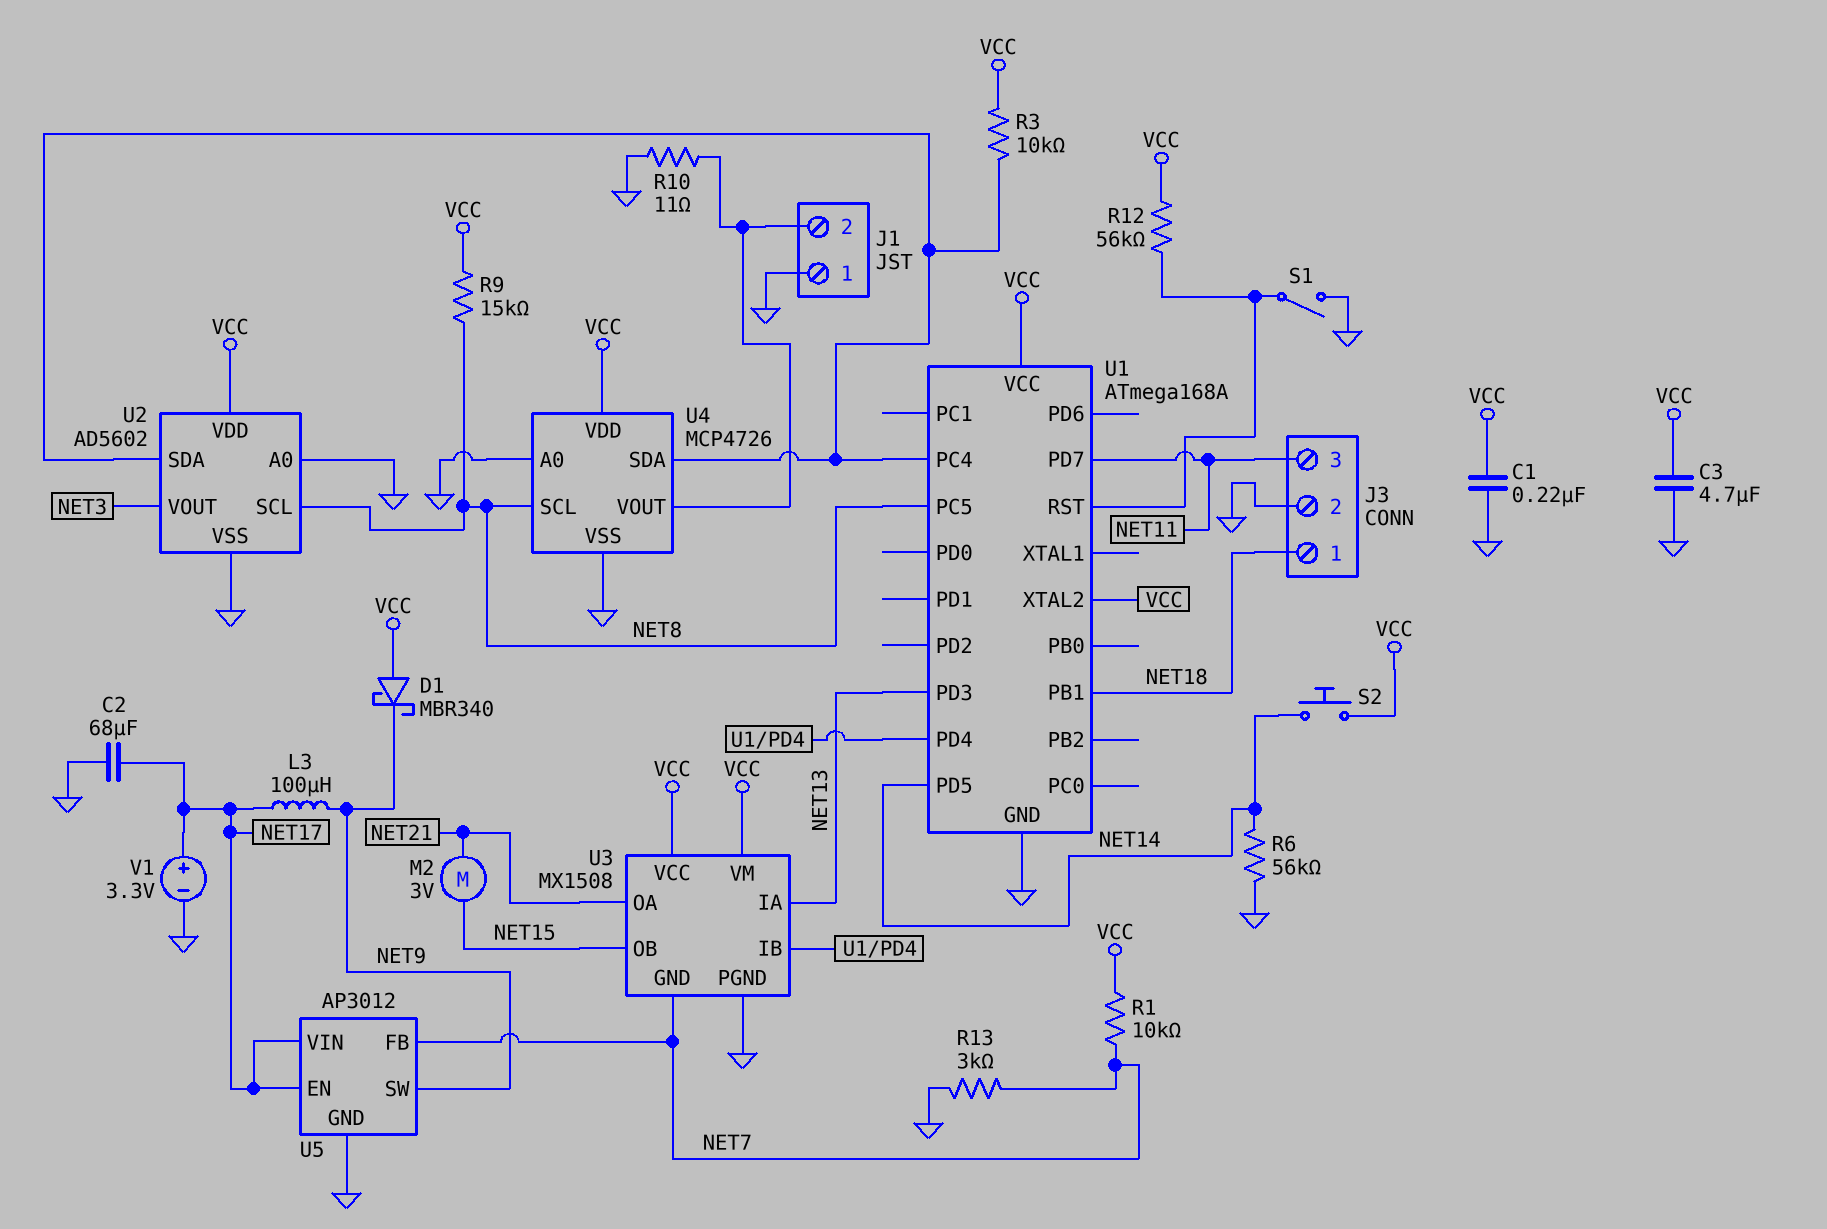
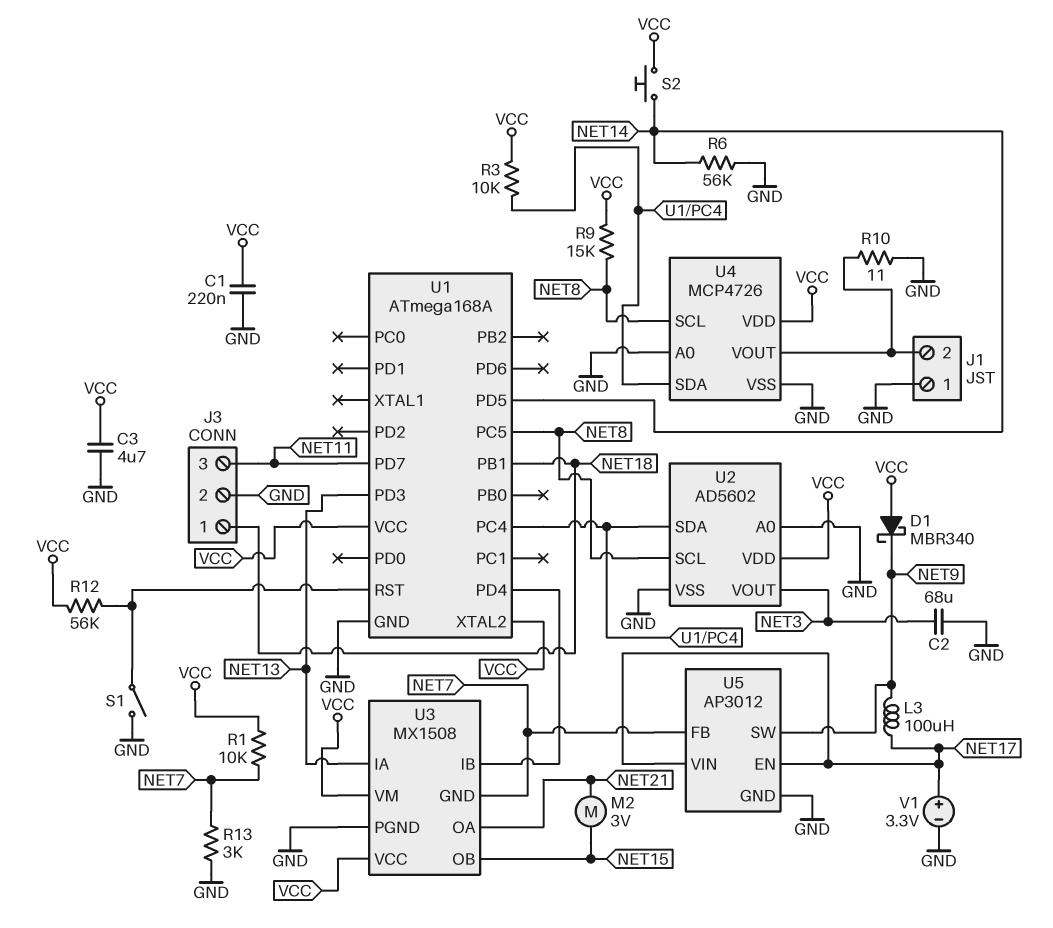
C2: 68uF (GND, NET17) -> 68uF (GND, NET3)

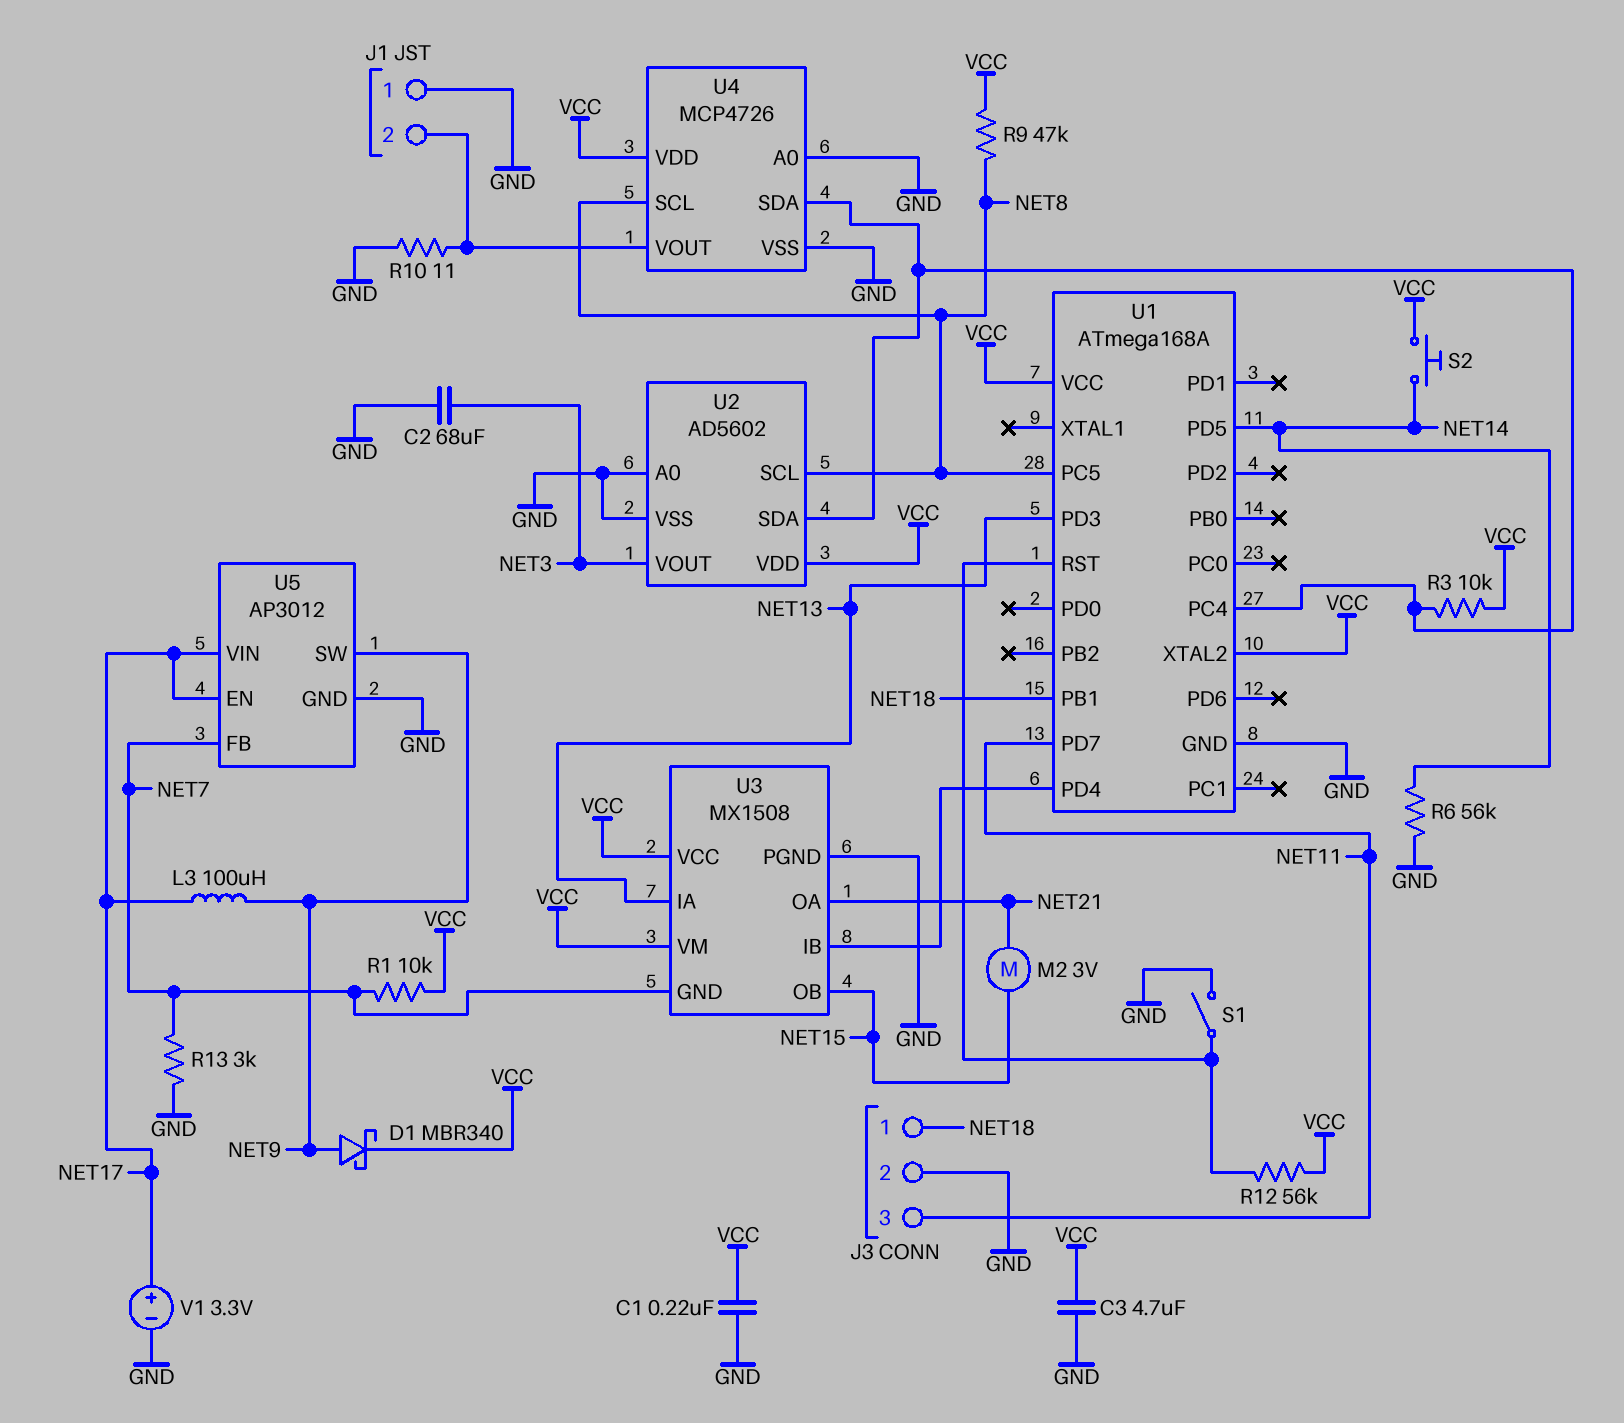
D1: schottky MBR340 (A VCC, K NET9) -> schottky MBR340 (A NET9, K VCC)
R9: 15k (NET8, VCC) -> 47k (NET8, VCC)

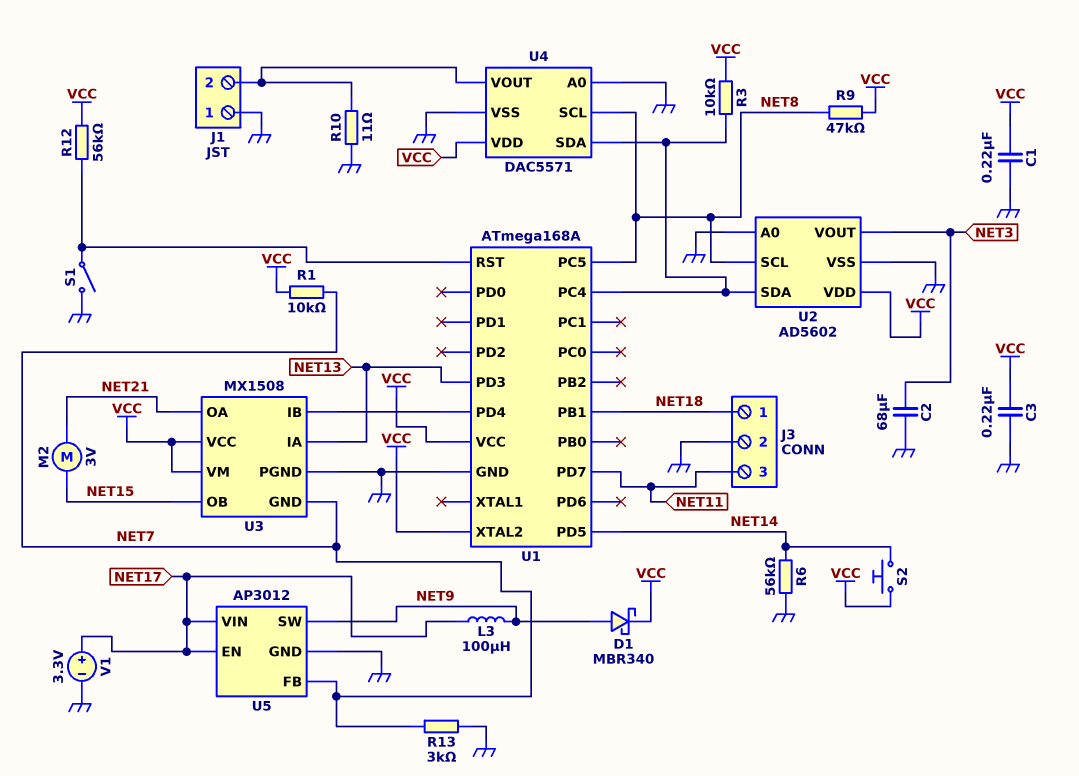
C3: 4.7uF (GND, VCC) -> 220nF (GND, VCC)
U4: MCP4726 -> DAC5571

